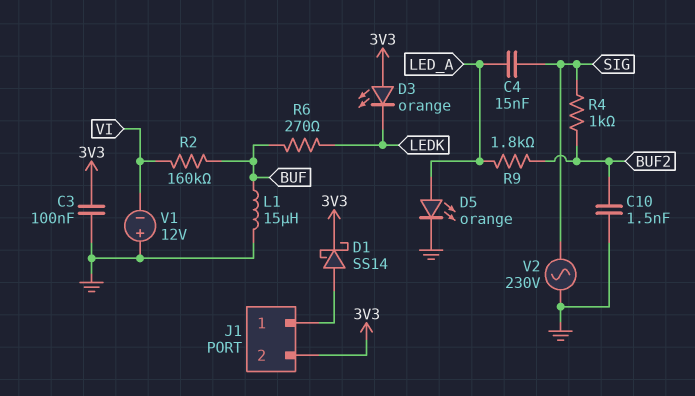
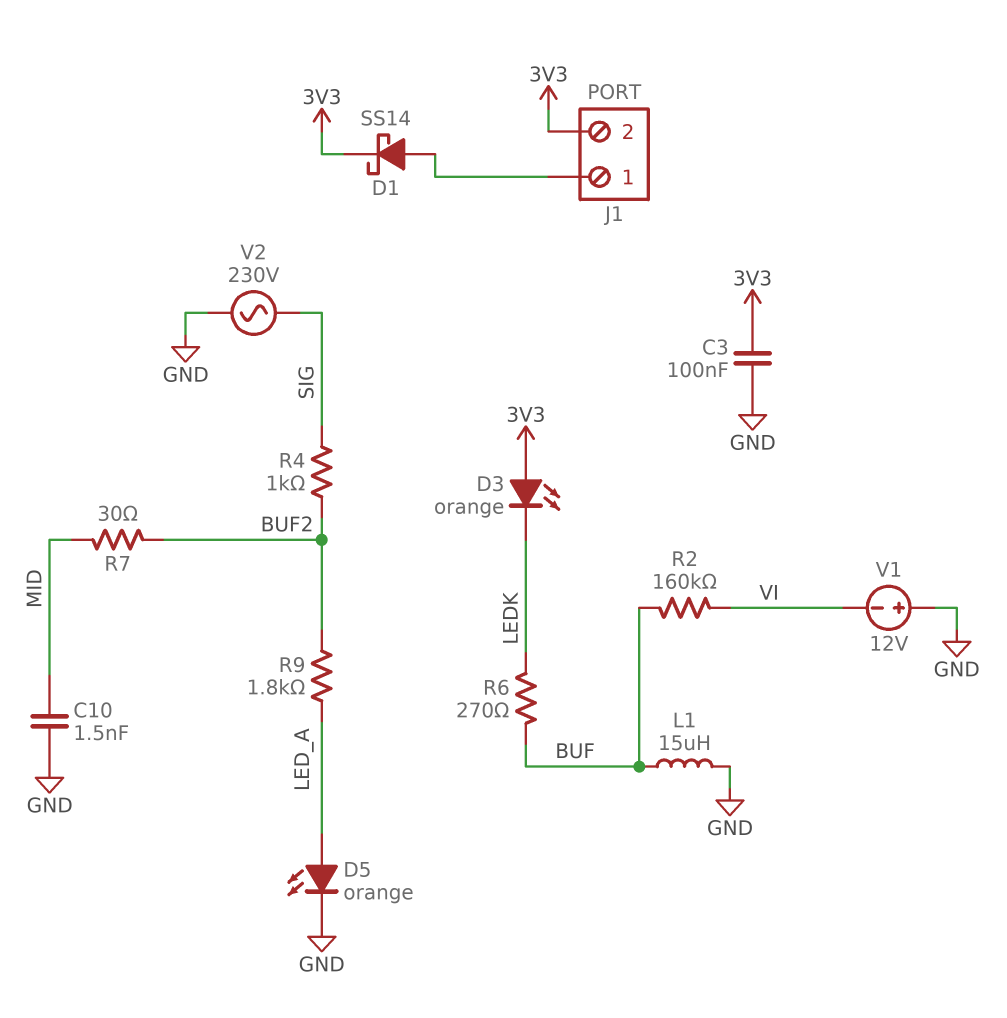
C4: 15nF (LED_A, SIG) -> none
C10: 1.5nF (BUF2, GND) -> 1.5nF (GND, MID)
R7: none -> 30 (BUF2, MID)

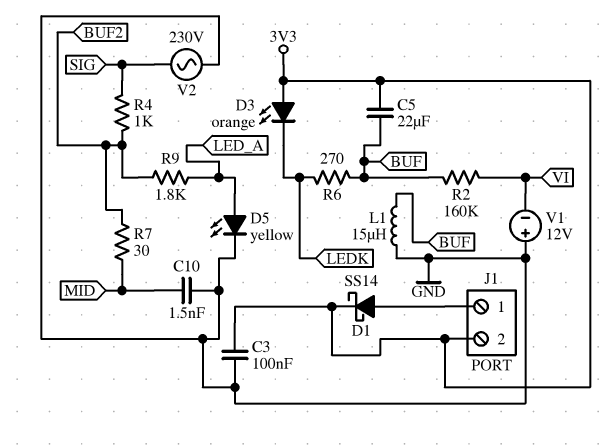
C5: none -> 22uF (3V3, BUF)
D5: LED orange (A LED_A, K GND) -> LED yellow (A LED_A, K GND)

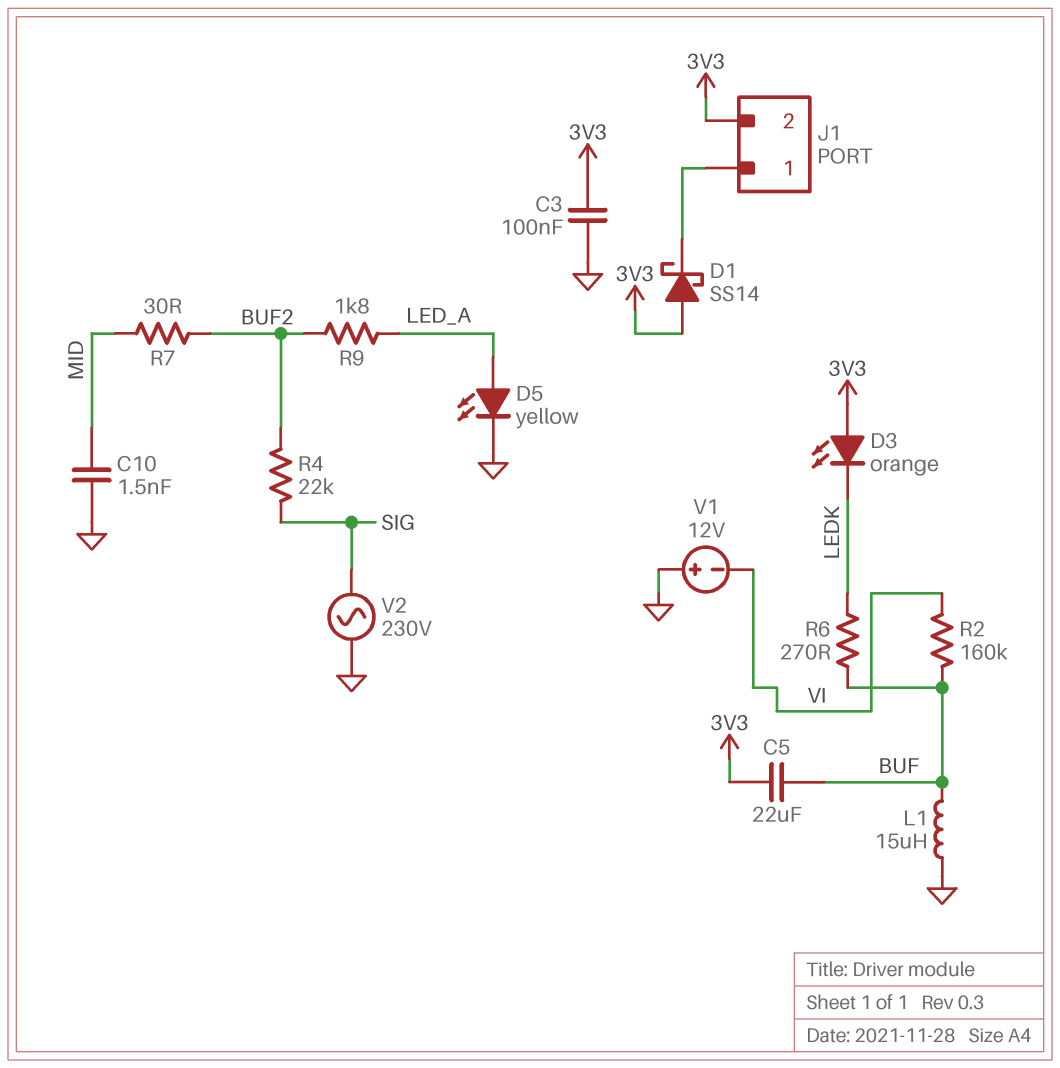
D1: schottky SS14 (A J1/1, K 3V3) -> schottky SS14 (A 3V3, K J1/1)
R4: 1k (BUF2, SIG) -> 22k (BUF2, SIG)

